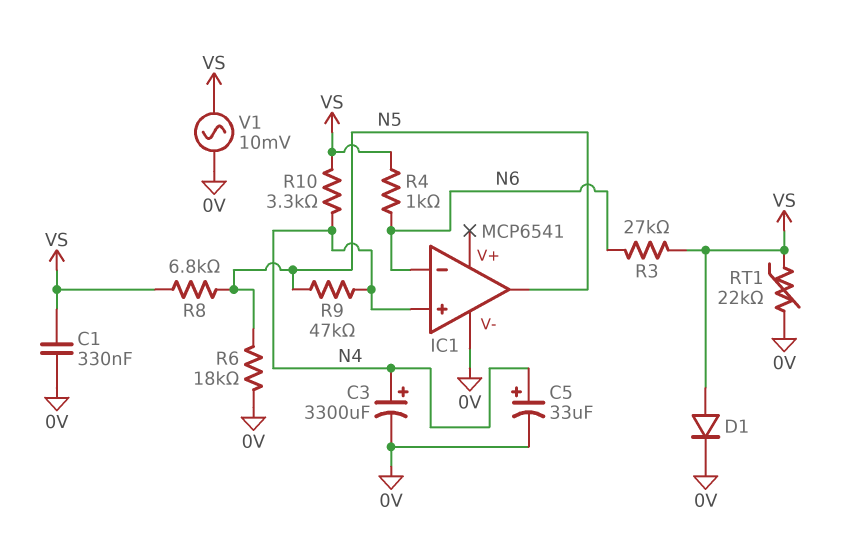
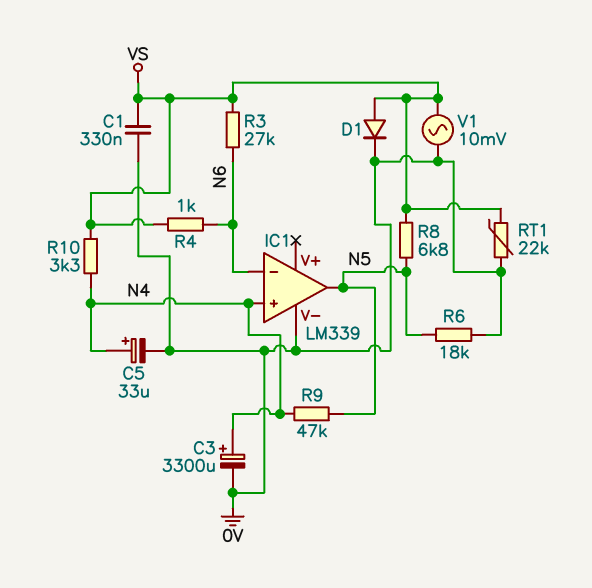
IC1: MCP6541 -> LM339

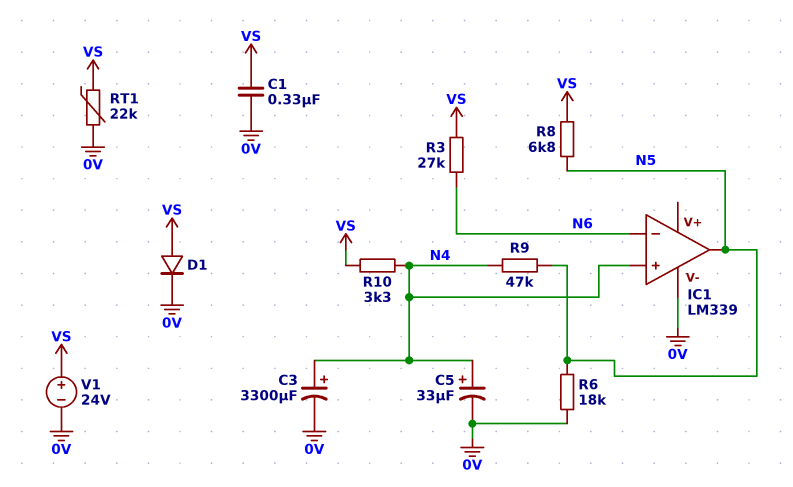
R4: 1k (N6, VS) -> none
V1: AC 10mV (0V, VS) -> 24V (plus VS, minus 0V)

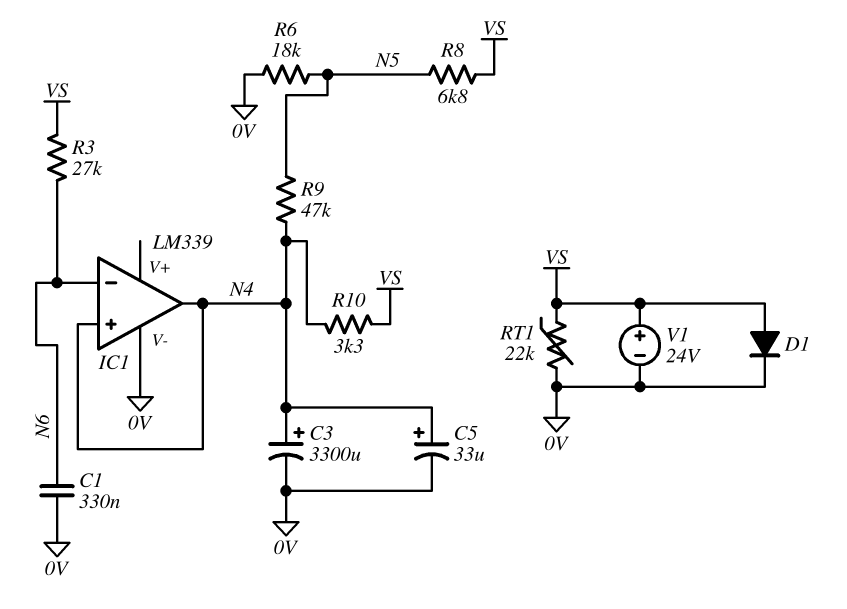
C1: 330nF (0V, VS) -> 330nF (0V, N6)
IC1 pin out: N5 -> N4

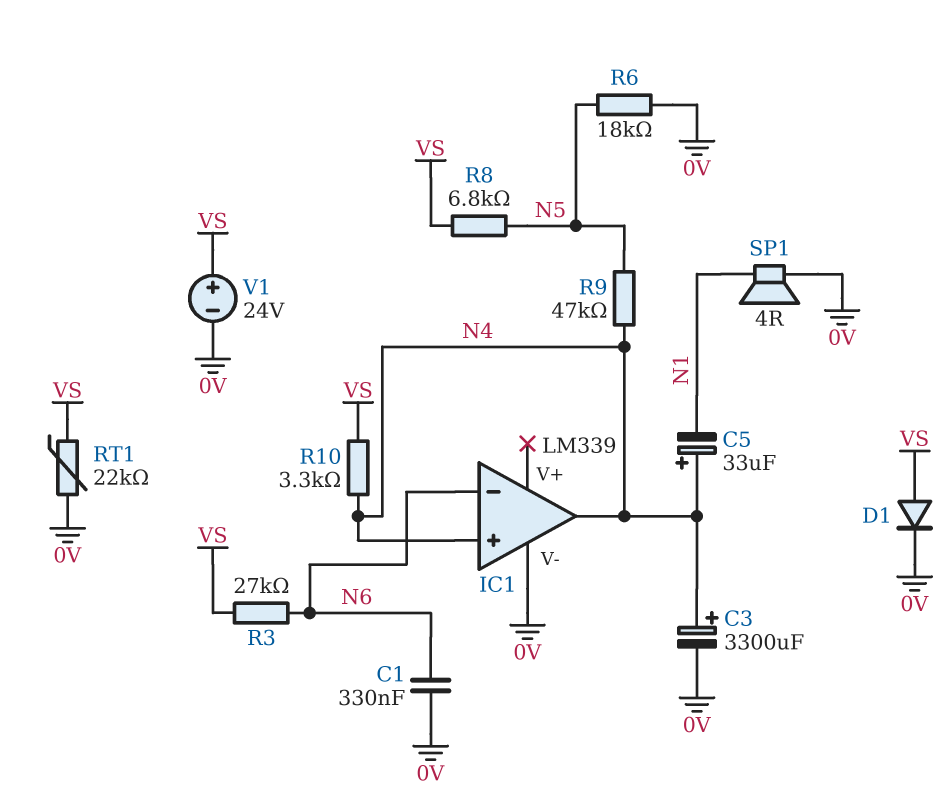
C5: 33uF (plus N4, minus 0V) -> 33uF (plus N4, minus N1)
SP1: none -> speaker 4R (0V, N1)

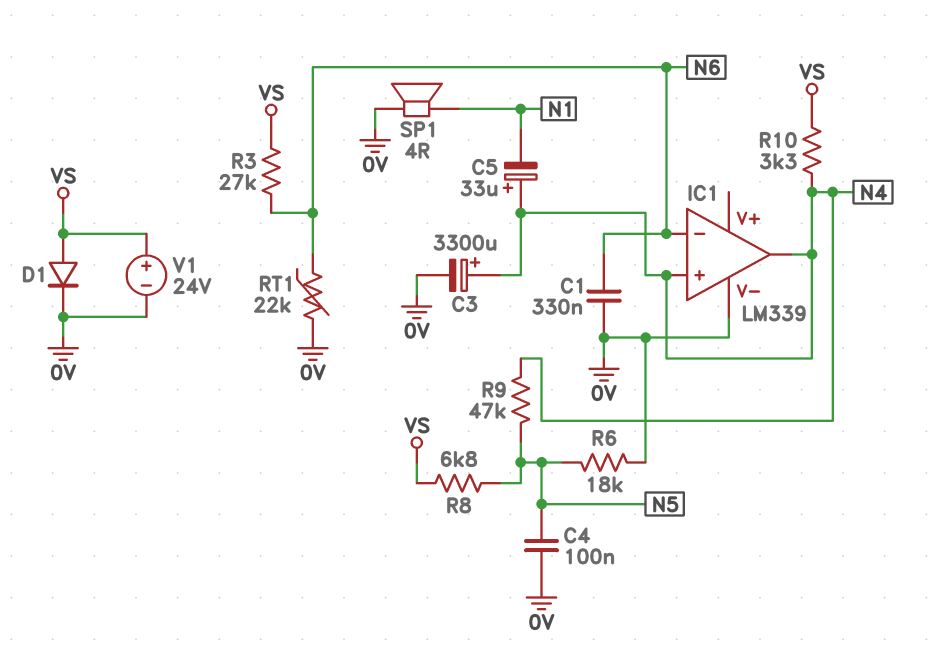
C4: none -> 100nF (0V, N5)
RT1: 22k (0V, VS) -> 22k (0V, N6)

